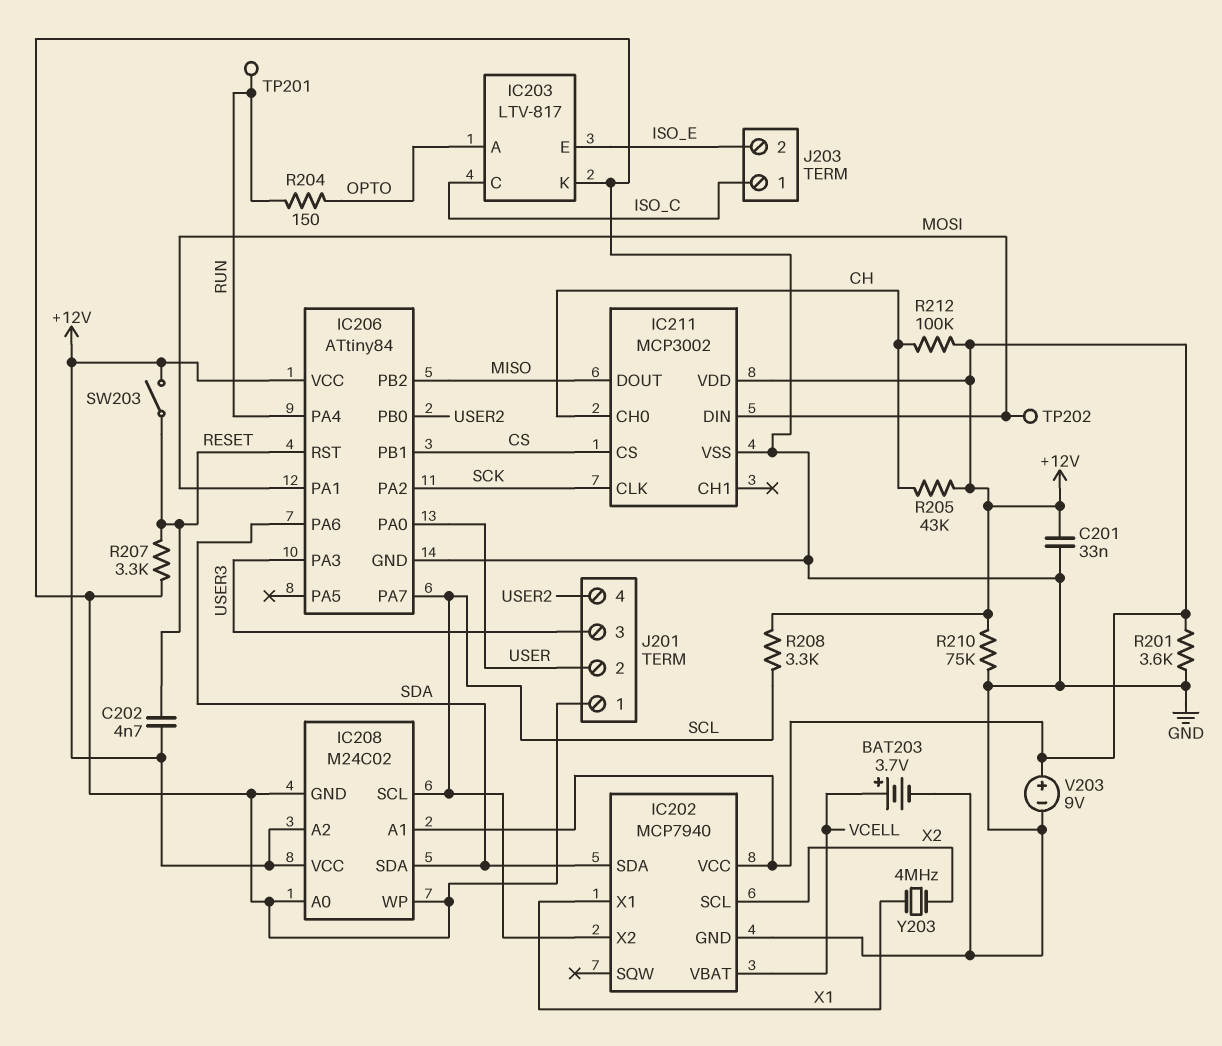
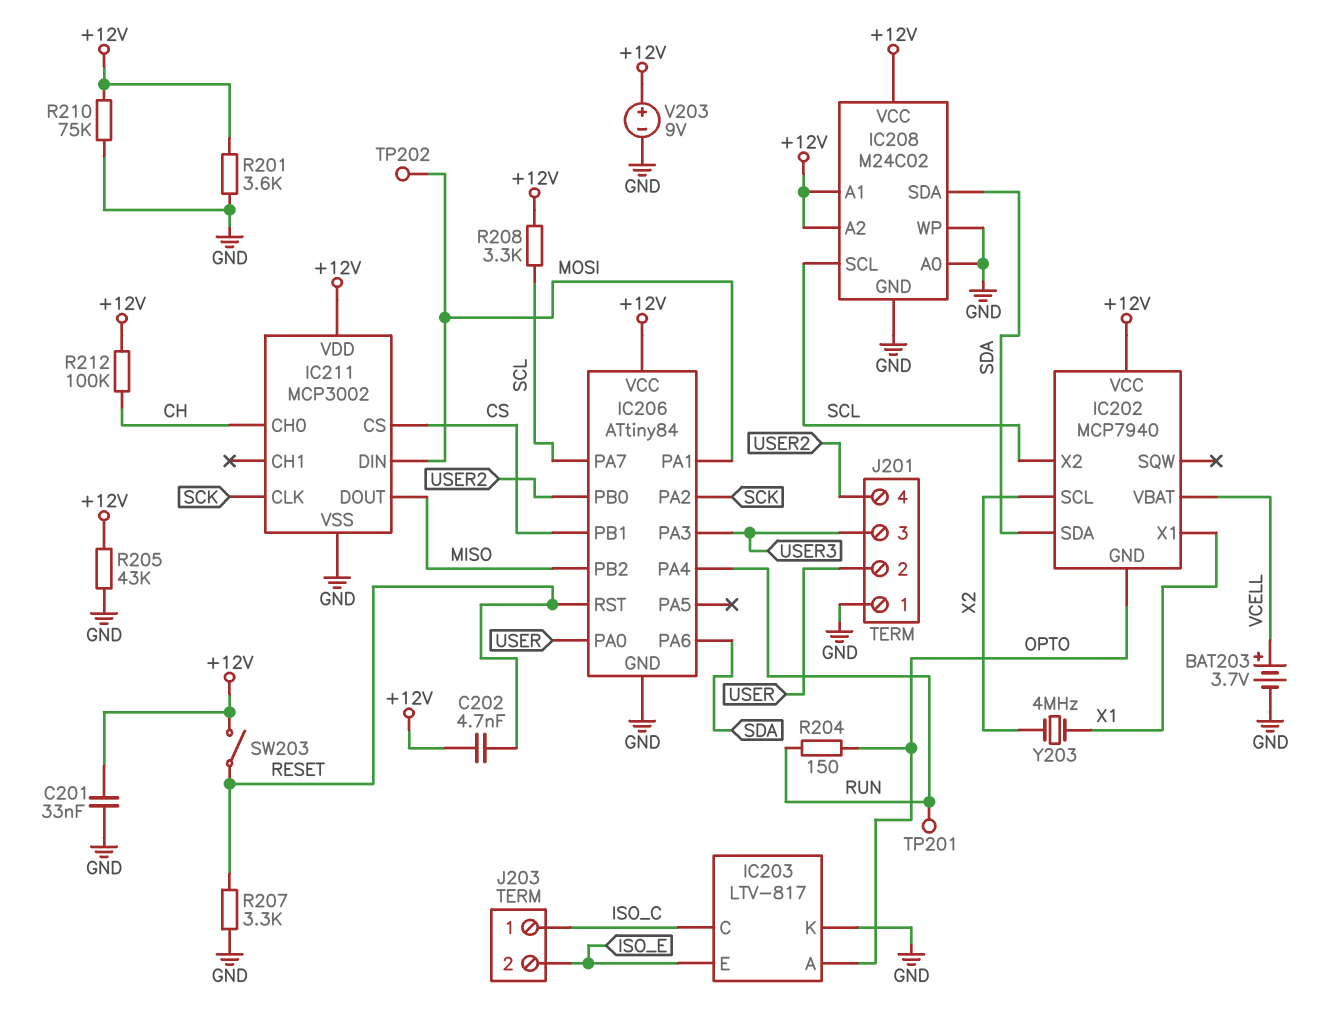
IC202 pin GND: GND -> OPTO
R205: 43k (+12V, CH) -> 43k (+12V, GND)

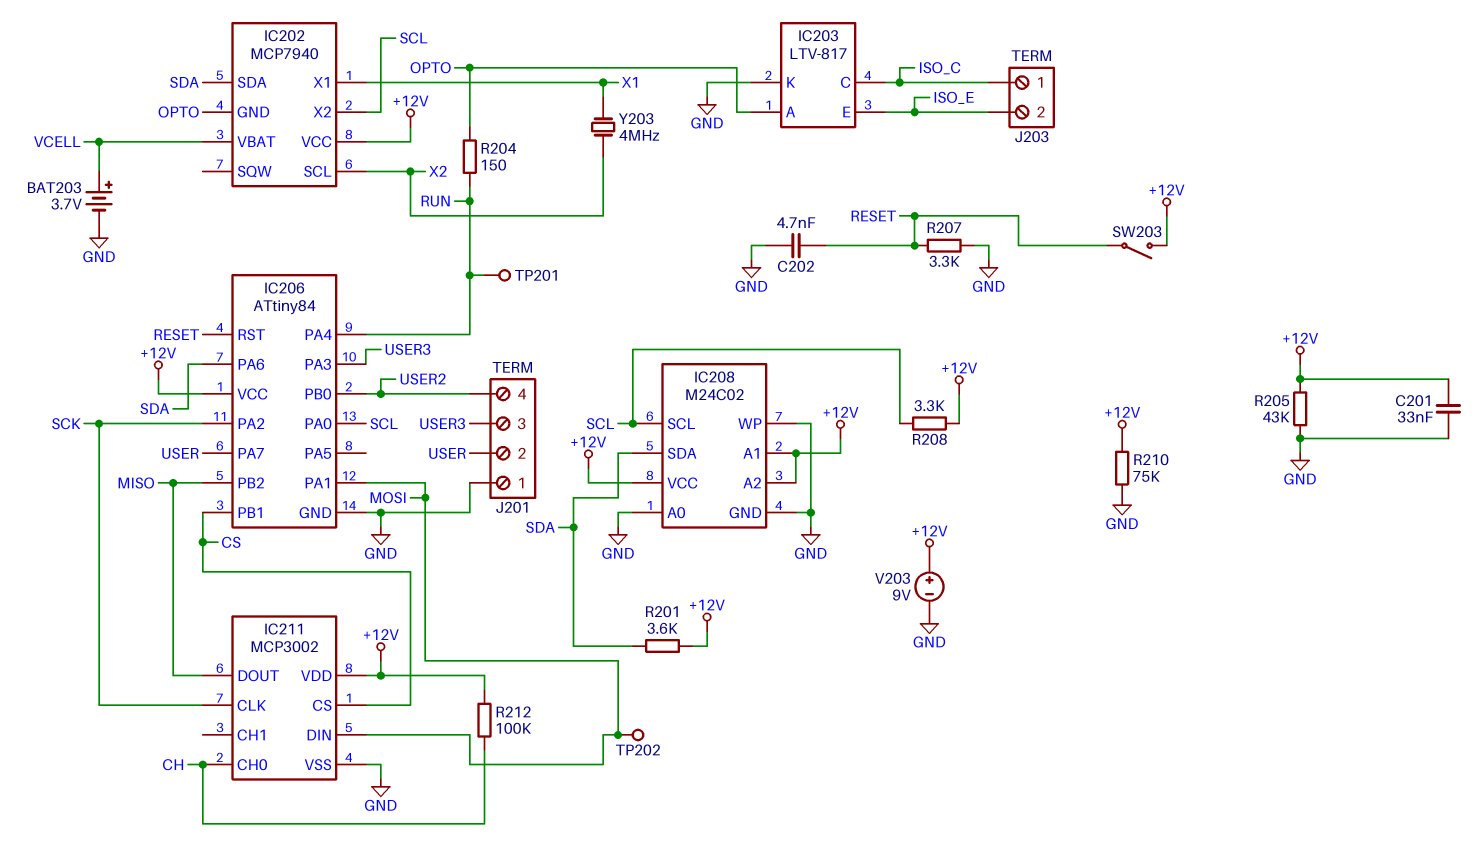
C202: 4.7nF (+12V, RESET) -> 4.7nF (GND, RESET)
IC206 pin PA0: USER -> SCL
IC206 pin PA7: SCL -> USER
R201: 3.6k (+12V, GND) -> 3.6k (+12V, SDA)

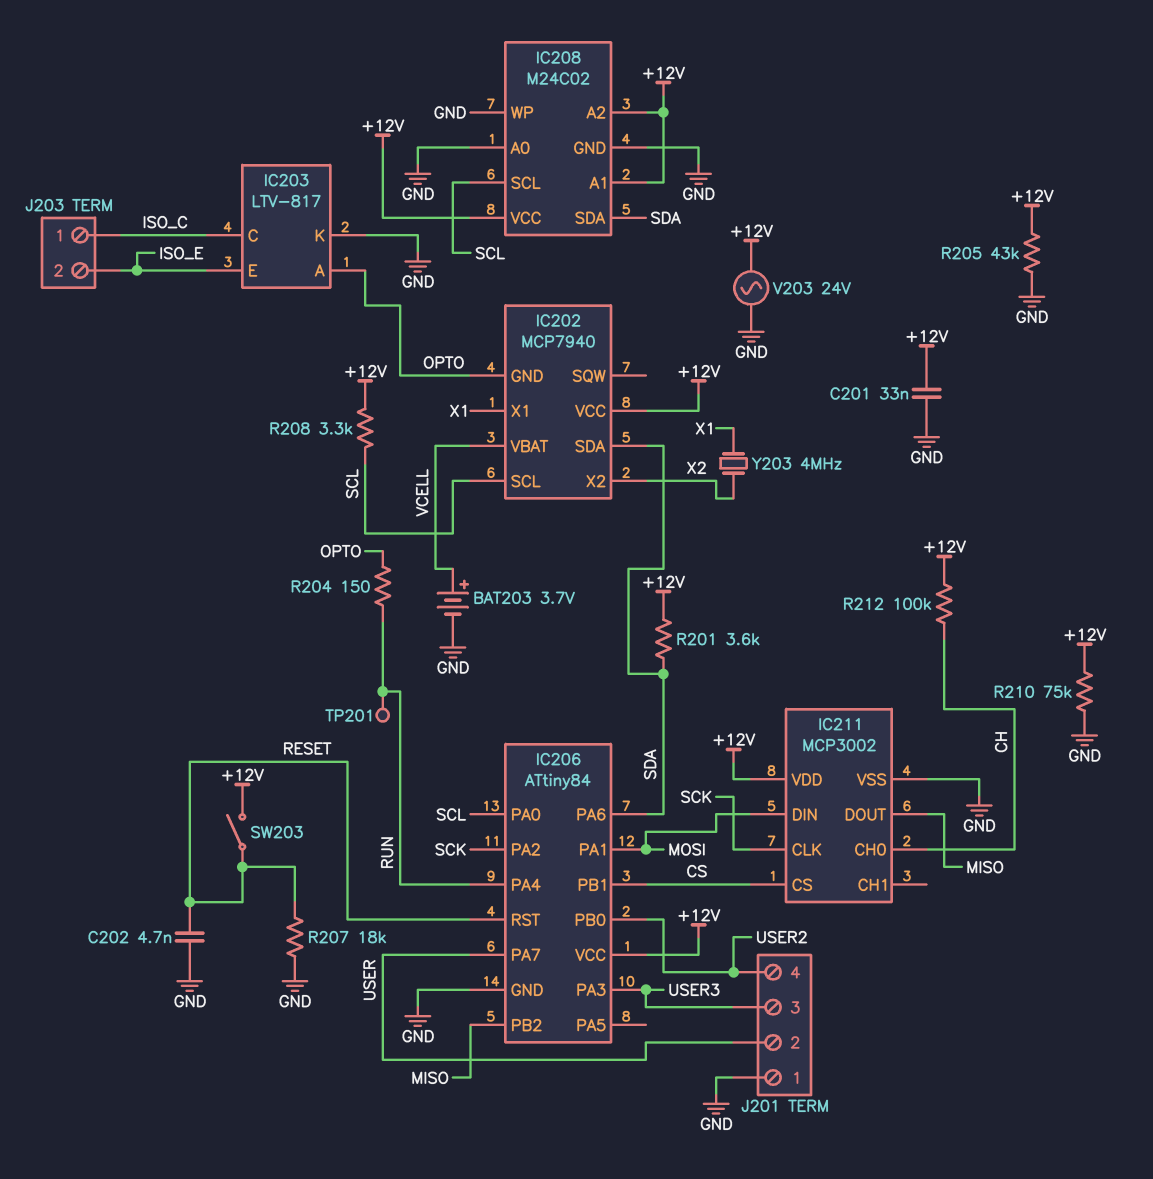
IC202 pin SCL: X2 -> SCL
IC202 pin X2: SCL -> X2
R207: 3.3k (GND, RESET) -> 18k (GND, RESET)
TP202: test point (MOSI) -> none
V203: 9V (plus +12V, minus GND) -> AC 24V (+12V, GND)

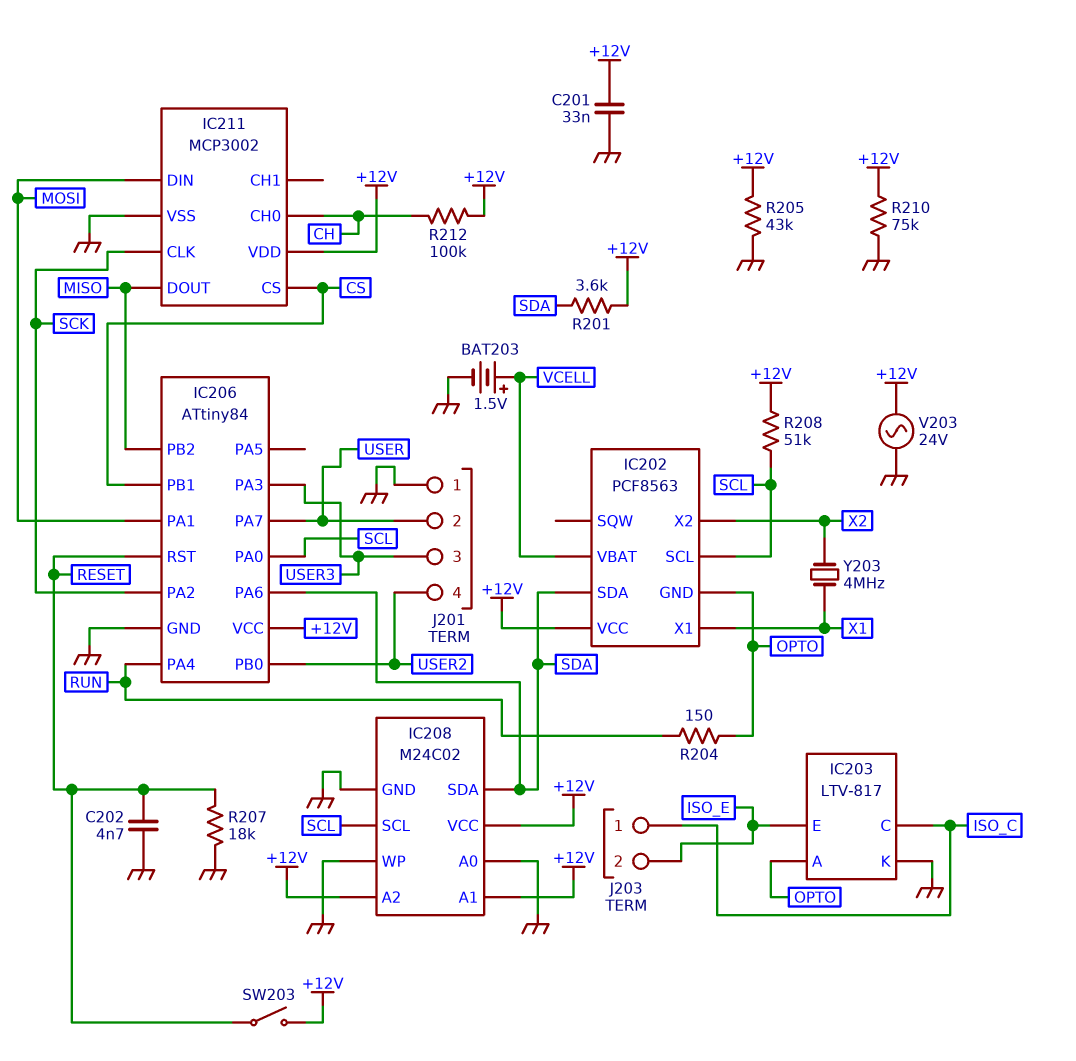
BAT203: 3.7V (plus VCELL, minus GND) -> 1.5V (plus VCELL, minus GND)
IC202: MCP7940 -> PCF8563
R208: 3.3k (+12V, SCL) -> 51k (+12V, SCL)
TP201: test point (RUN) -> none

